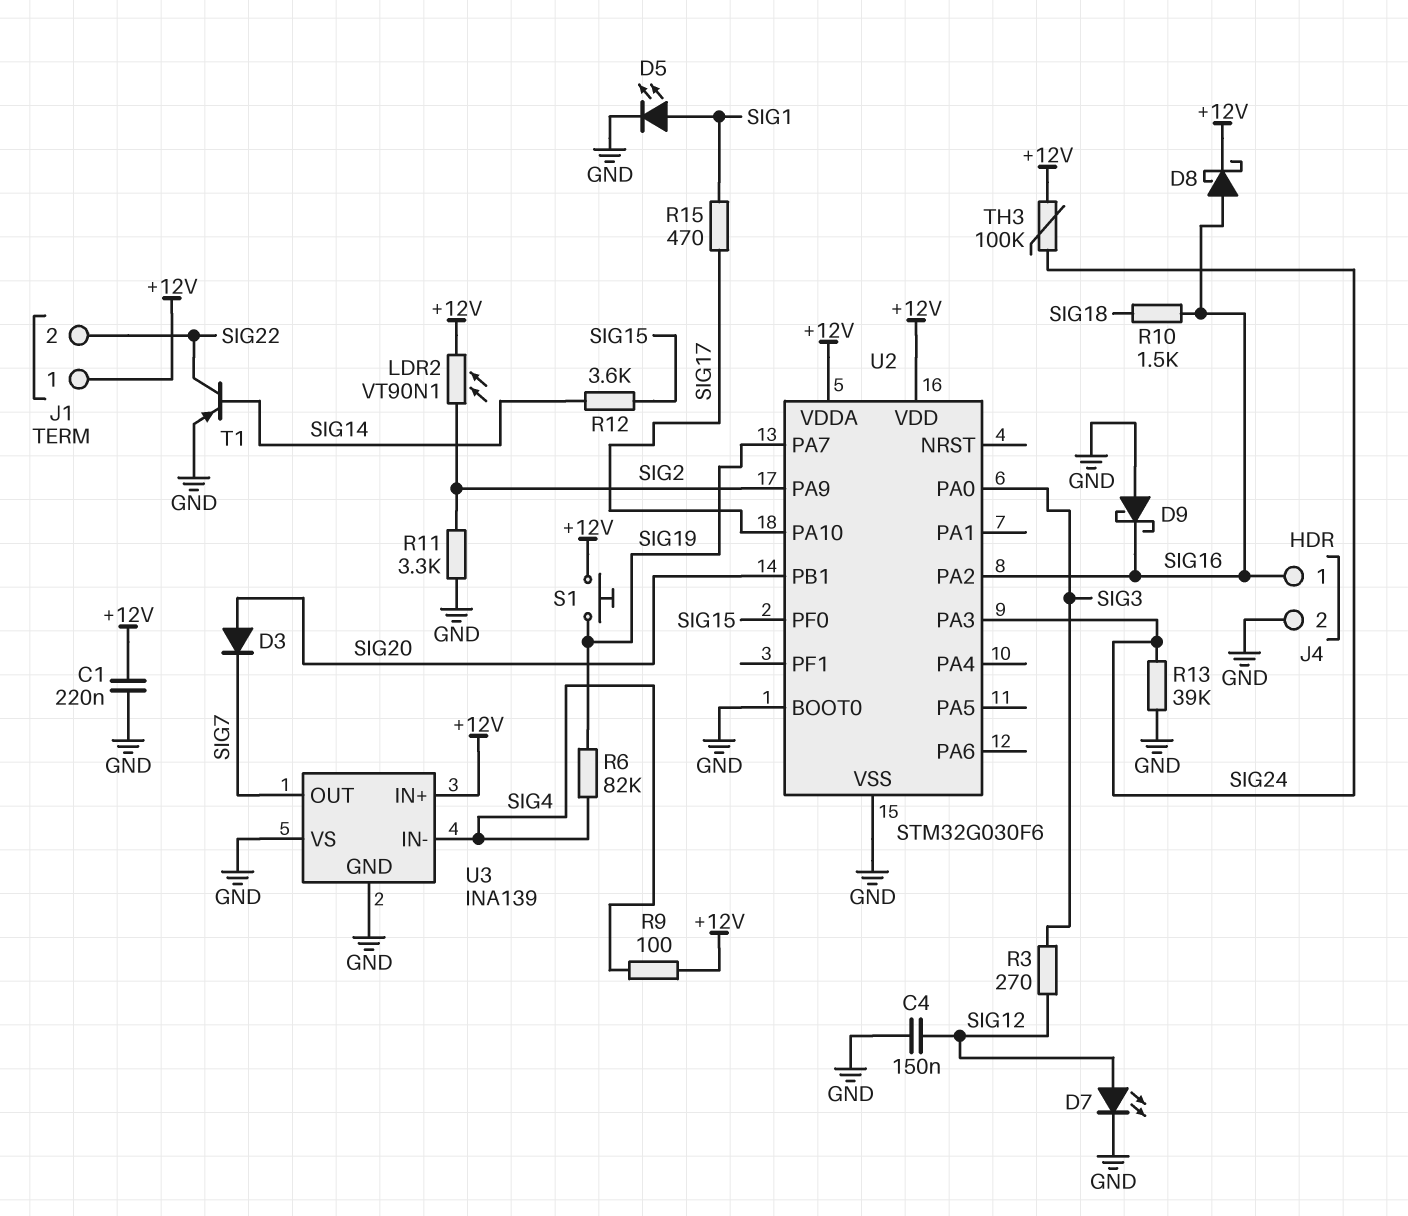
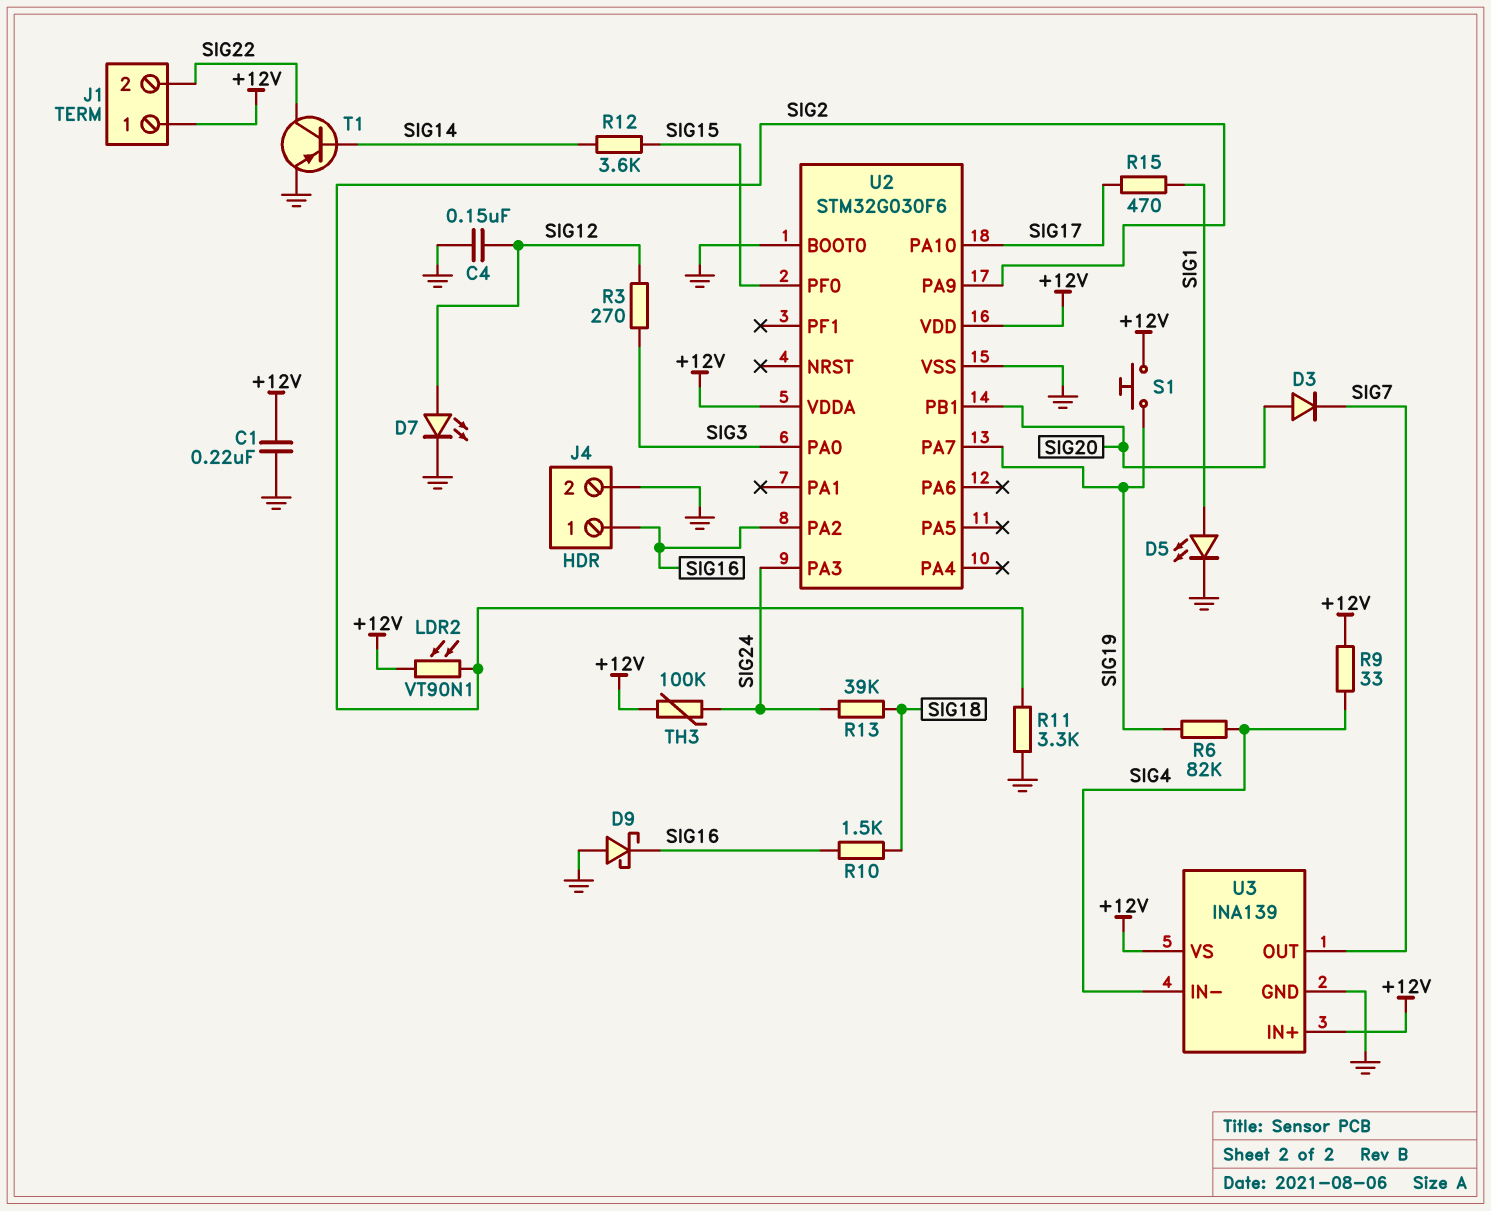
D8: schottky (A SIG16, K +12V) -> none
R9: 100 (+12V, SIG4) -> 33 (+12V, SIG4)
R13: 39k (GND, SIG24) -> 39k (SIG18, SIG24)
U3 pin VS: GND -> +12V

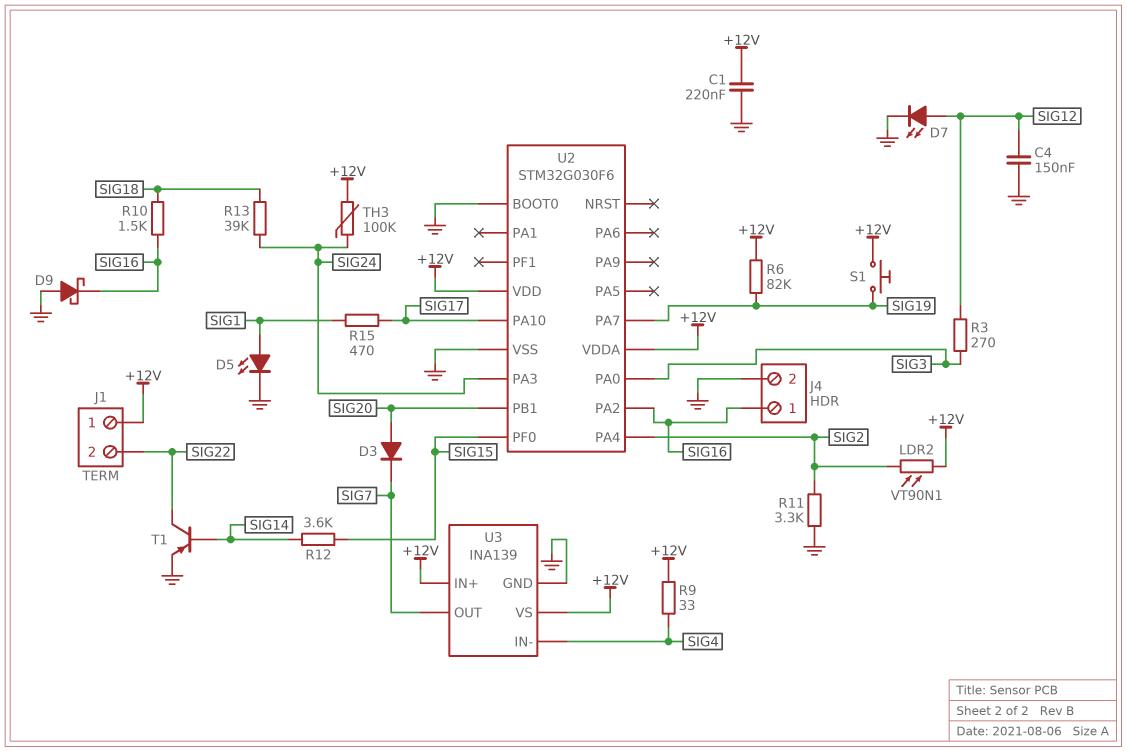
R6: 82k (SIG4, SIG19) -> 82k (+12V, SIG19)
U2 pin PA4: none -> SIG2
U2 pin PA9: SIG2 -> none

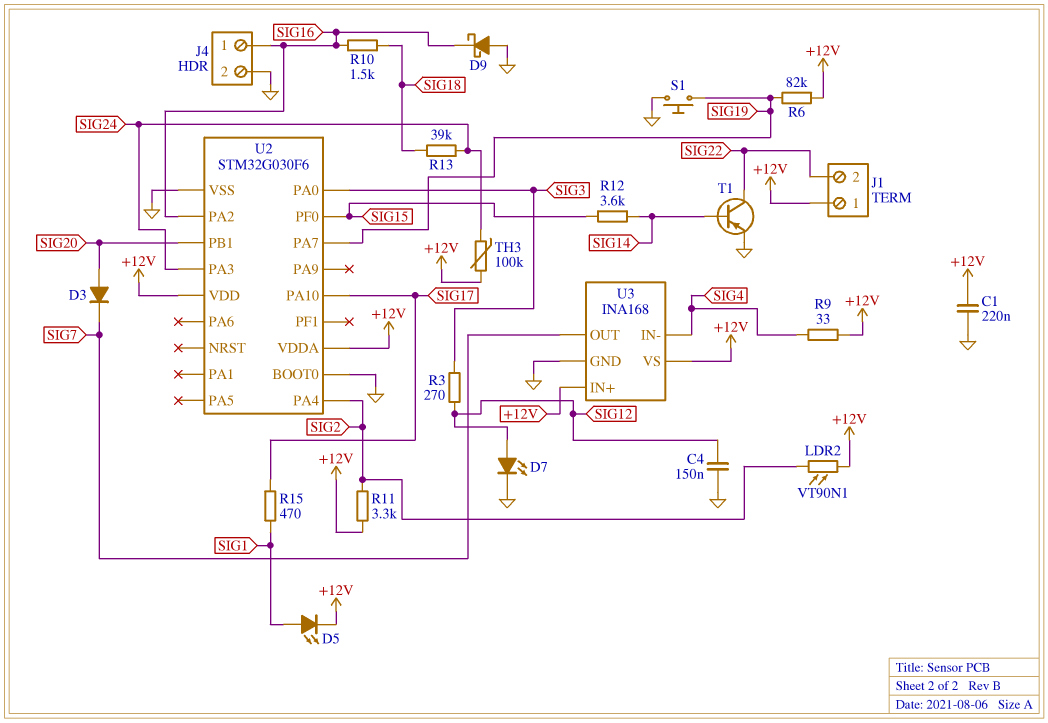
D5: LED (A SIG1, K GND) -> LED (A SIG1, K +12V)
R11: 3.3k (GND, SIG2) -> 3.3k (+12V, SIG2)
S1: button (+12V, SIG19) -> button (GND, SIG19)
U3: INA139 -> INA168

